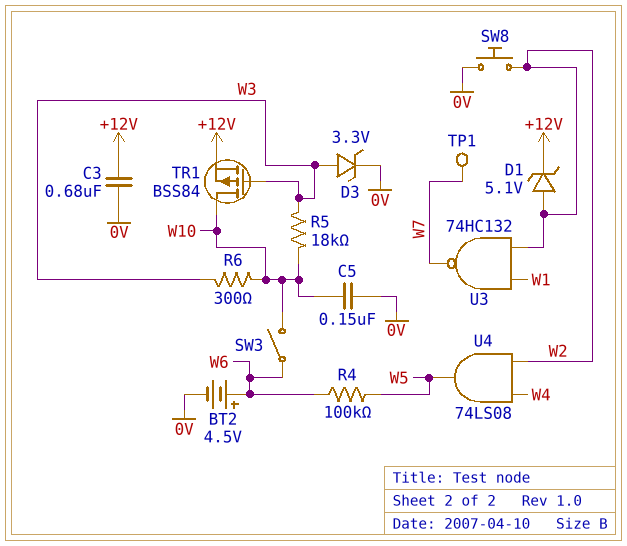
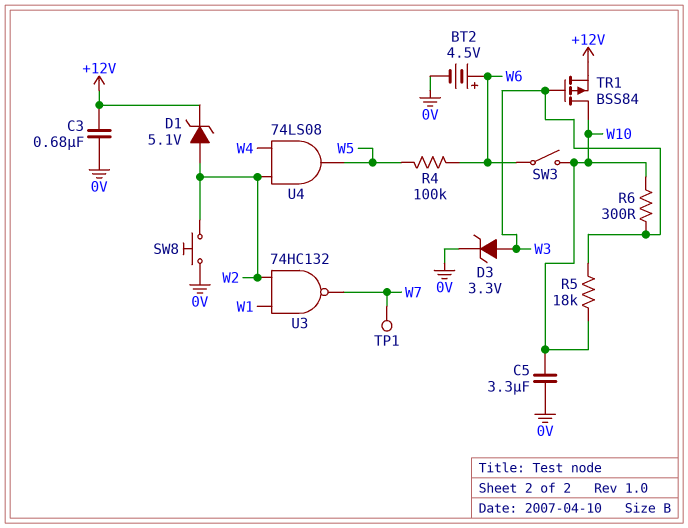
C5: 150nF (0V, W10) -> 3.3uF (0V, W10)

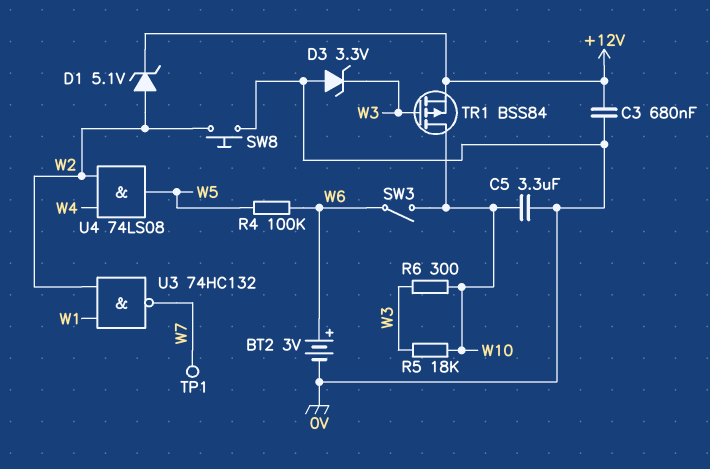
BT2: 4.5V (plus W6, minus 0V) -> 3V (plus W6, minus 0V)
D3: zener 3.3V (A W3, K 0V) -> zener 3.3V (A 0V, K W3)

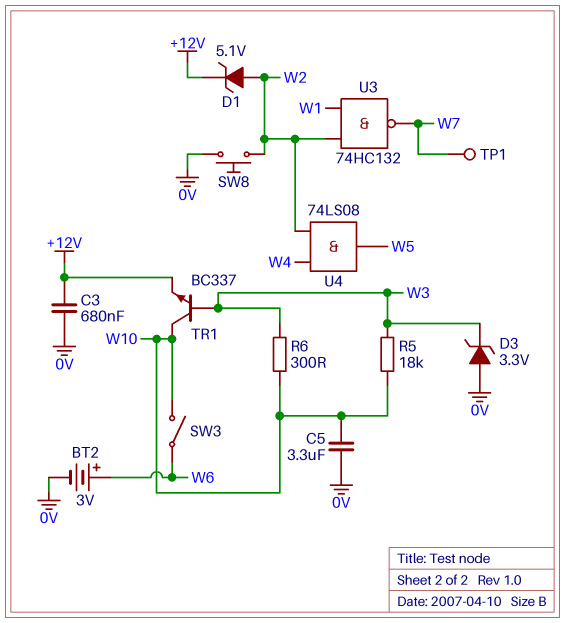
R4: 100k (W5, W6) -> none
TR1: PMOS BSS84 (G W3, D W10, S +12V) -> NPN BC337 (B W3, C W10, E +12V)

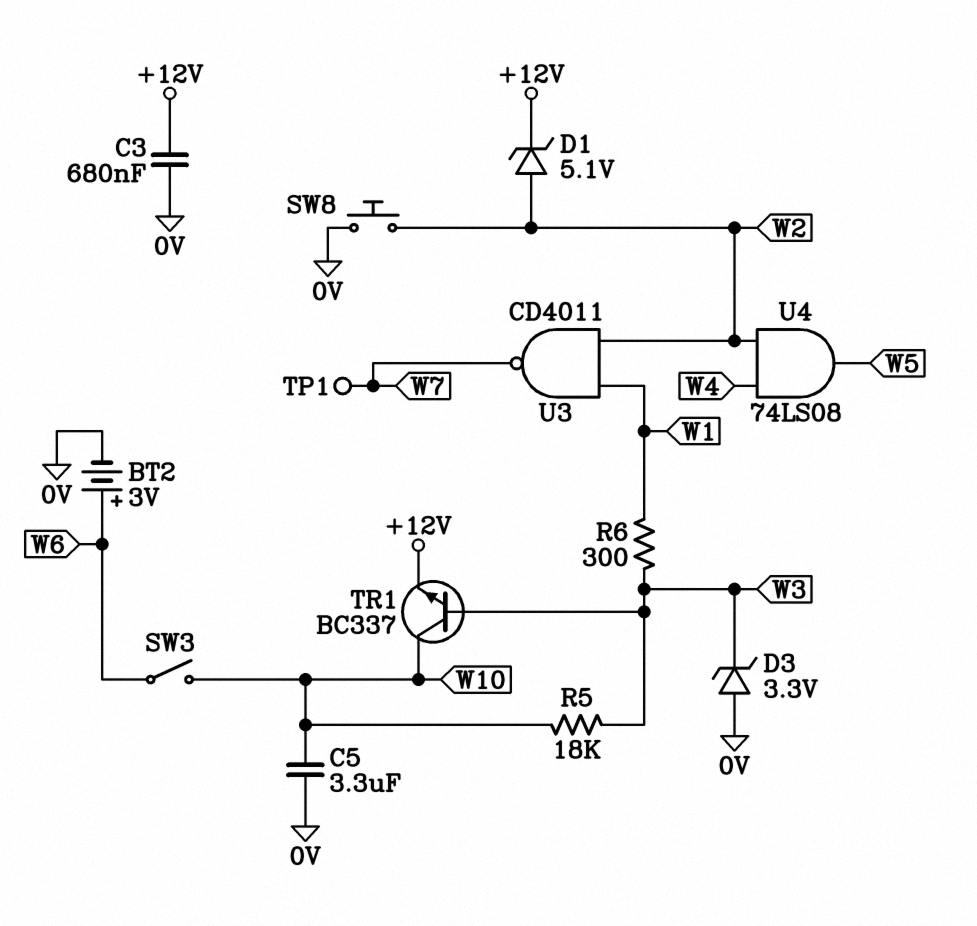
R6: 300 (W3, W10) -> 300 (W1, W3)
U3: NAND 74HC132 (in W1, in W2, out W7) -> NAND CD4011 (in W1, in W2, out W7)

